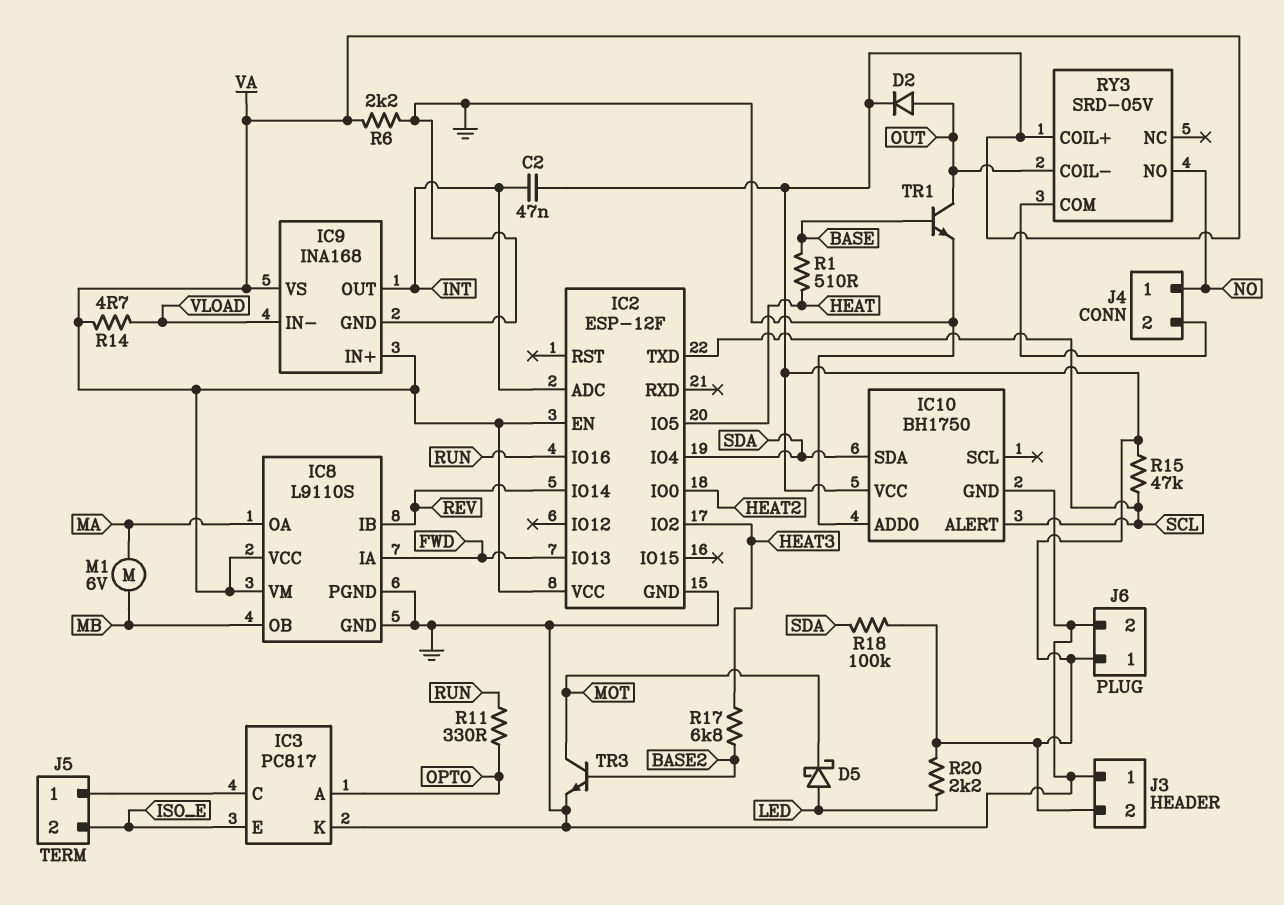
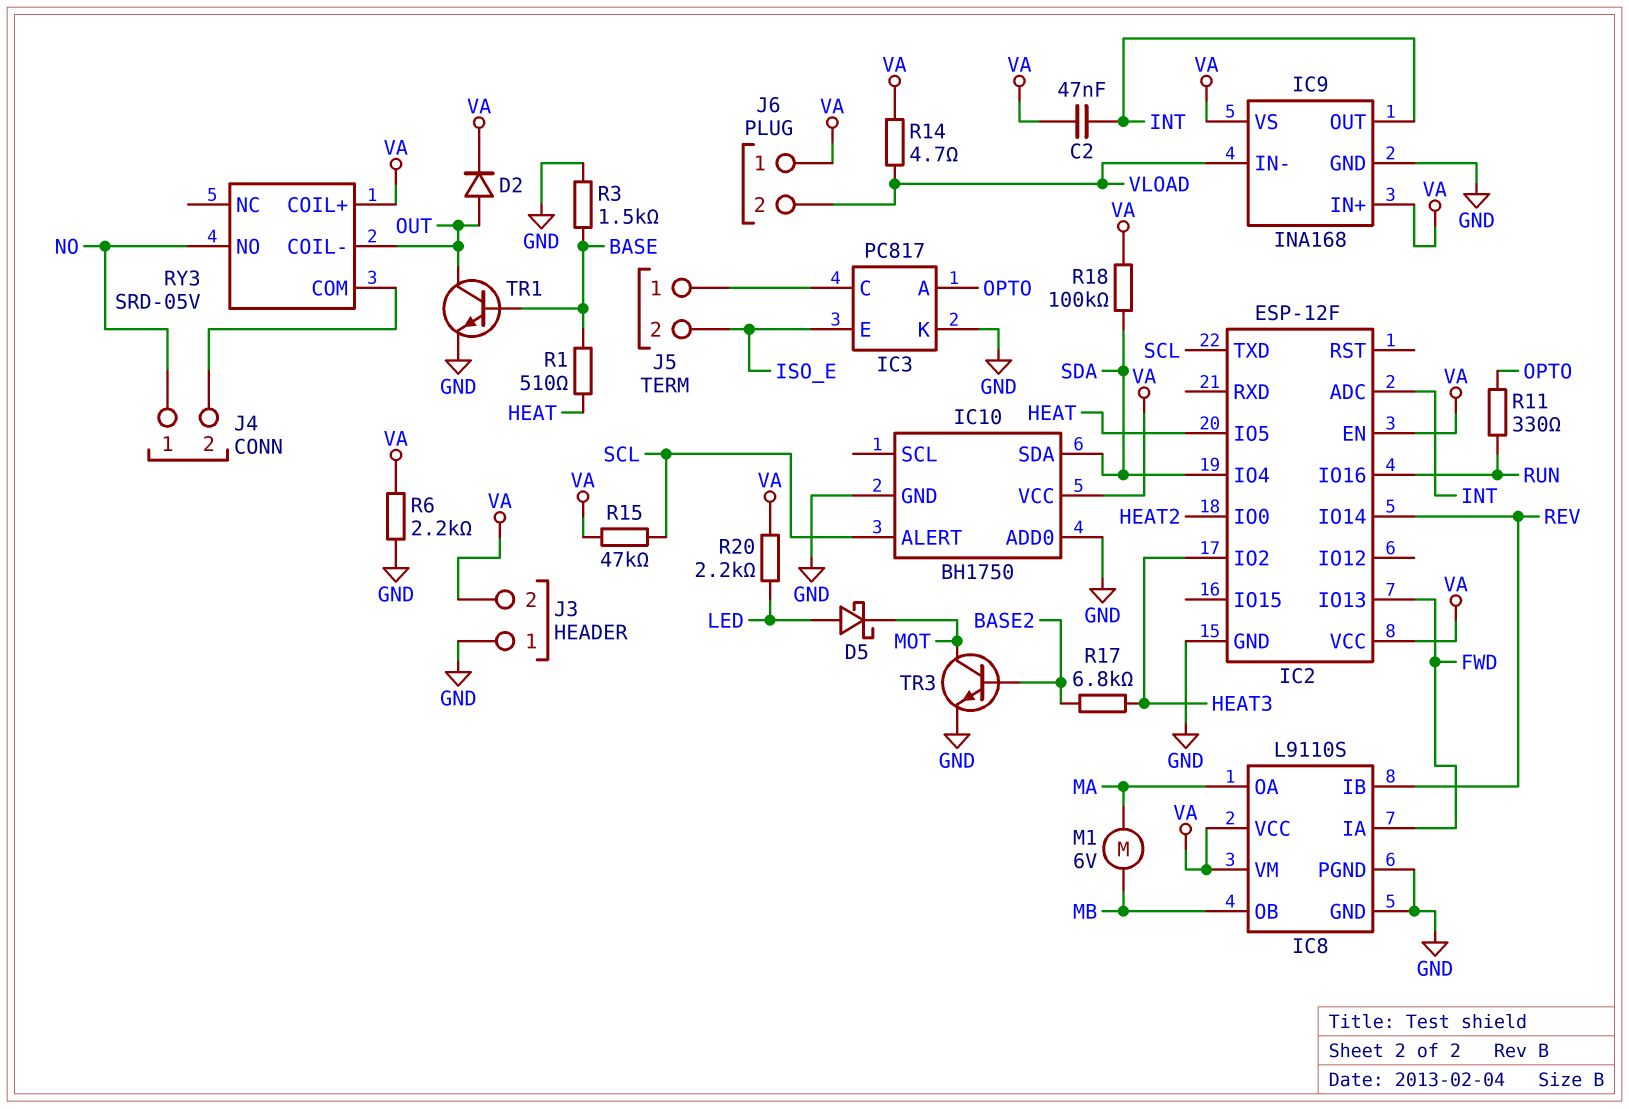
J6 pin 2: GND -> VLOAD
R3: none -> 1.5k (BASE, GND)

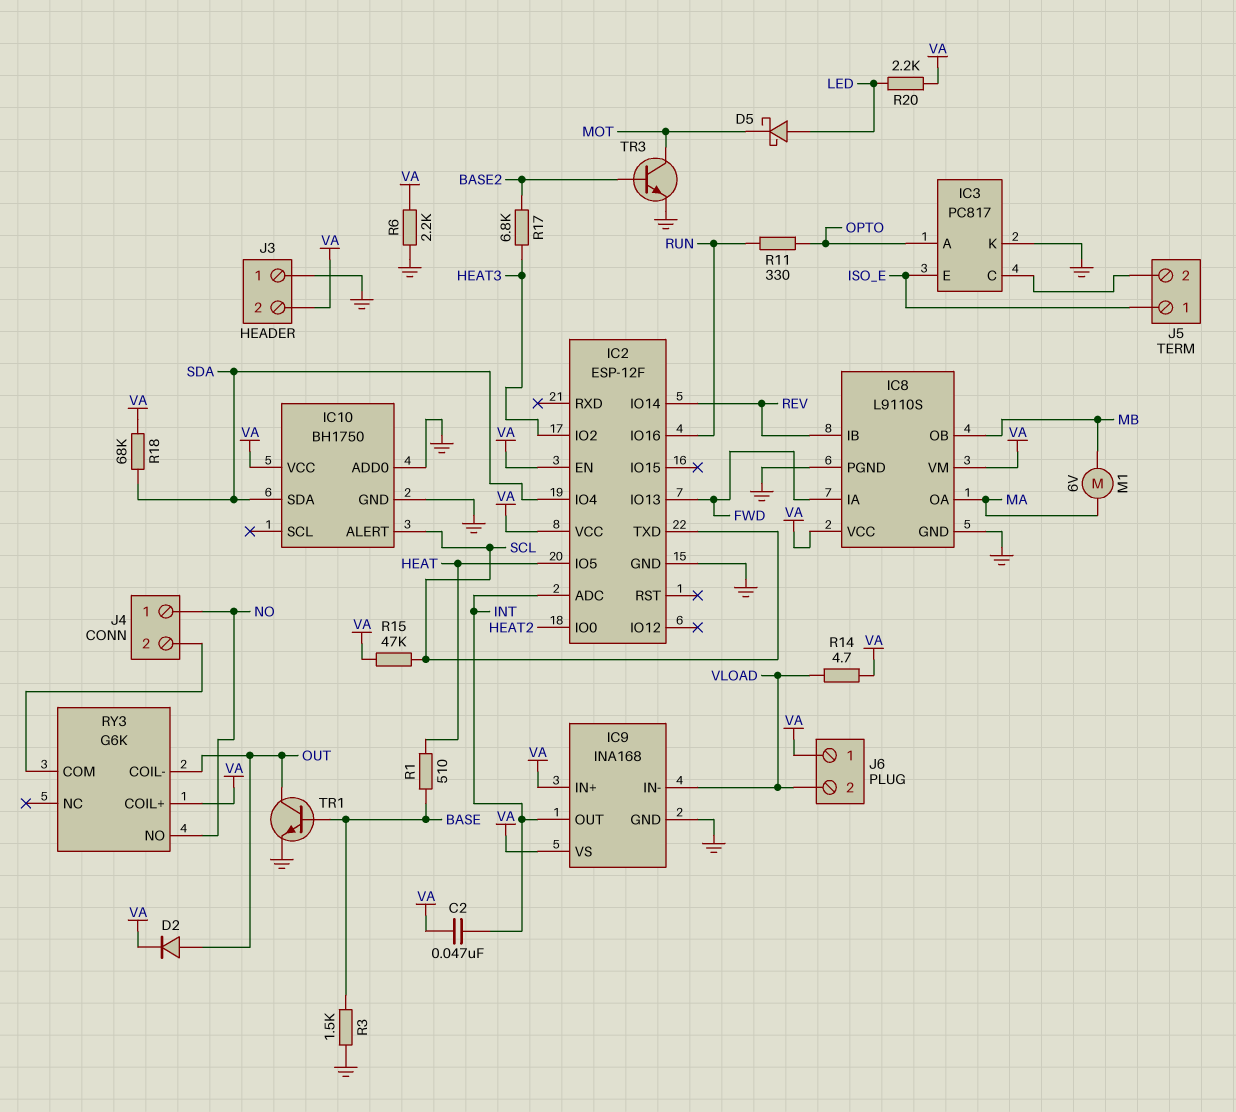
J5 pin 1: IC3/C -> ISO_E
J5 pin 2: ISO_E -> IC3/C
R18: 100k (SDA, VA) -> 68k (SDA, VA)
RY3: SRD-05V -> G6K

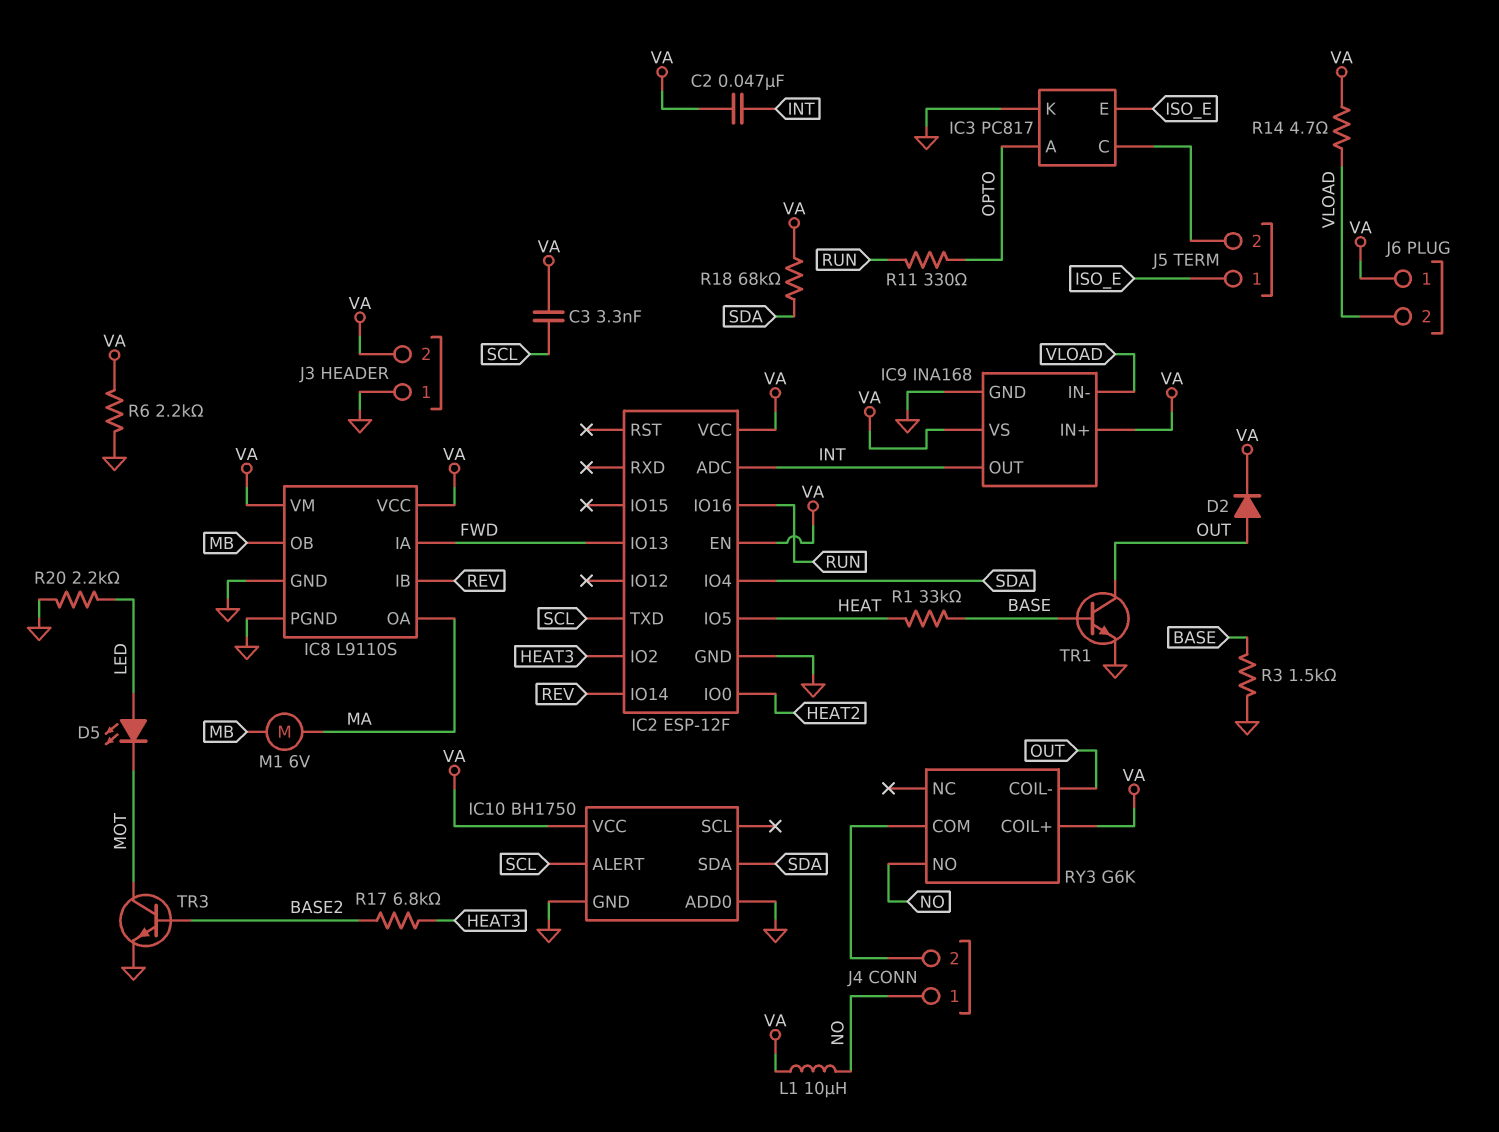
C3: none -> 3.3nF (SCL, VA)
D5: schottky (A LED, K MOT) -> LED (A LED, K MOT)
L1: none -> 10uH (NO, VA)
R1: 510 (BASE, HEAT) -> 33k (BASE, HEAT)
R15: 47k (SCL, VA) -> none
R20: 2.2k (LED, VA) -> 2.2k (GND, LED)

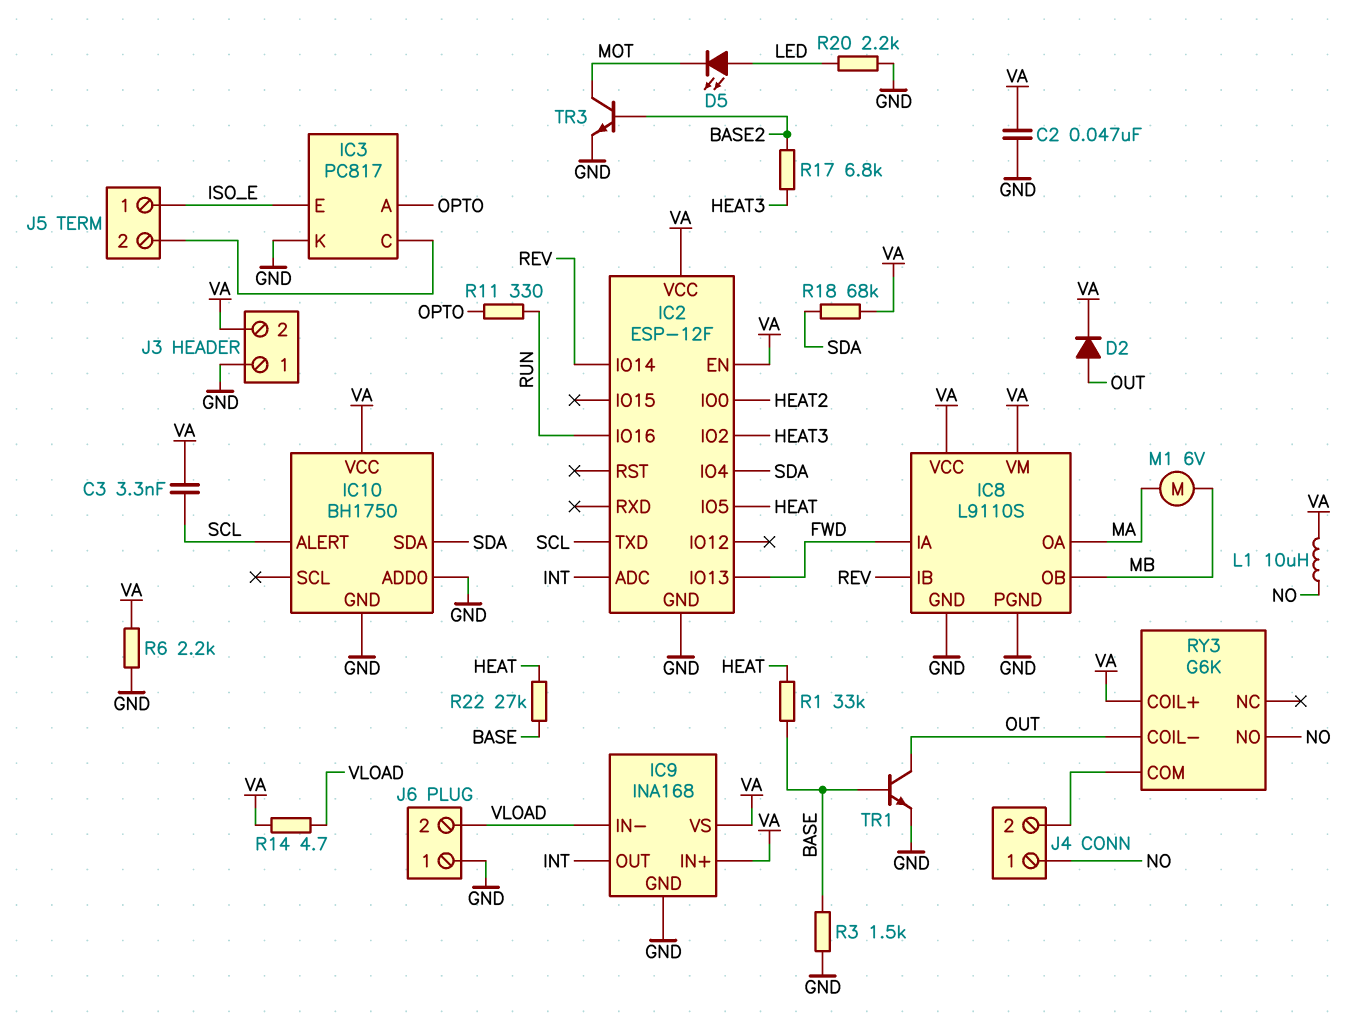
C2: 47nF (INT, VA) -> 47nF (GND, VA)
J6 pin 1: VA -> GND
R22: none -> 27k (BASE, HEAT)

